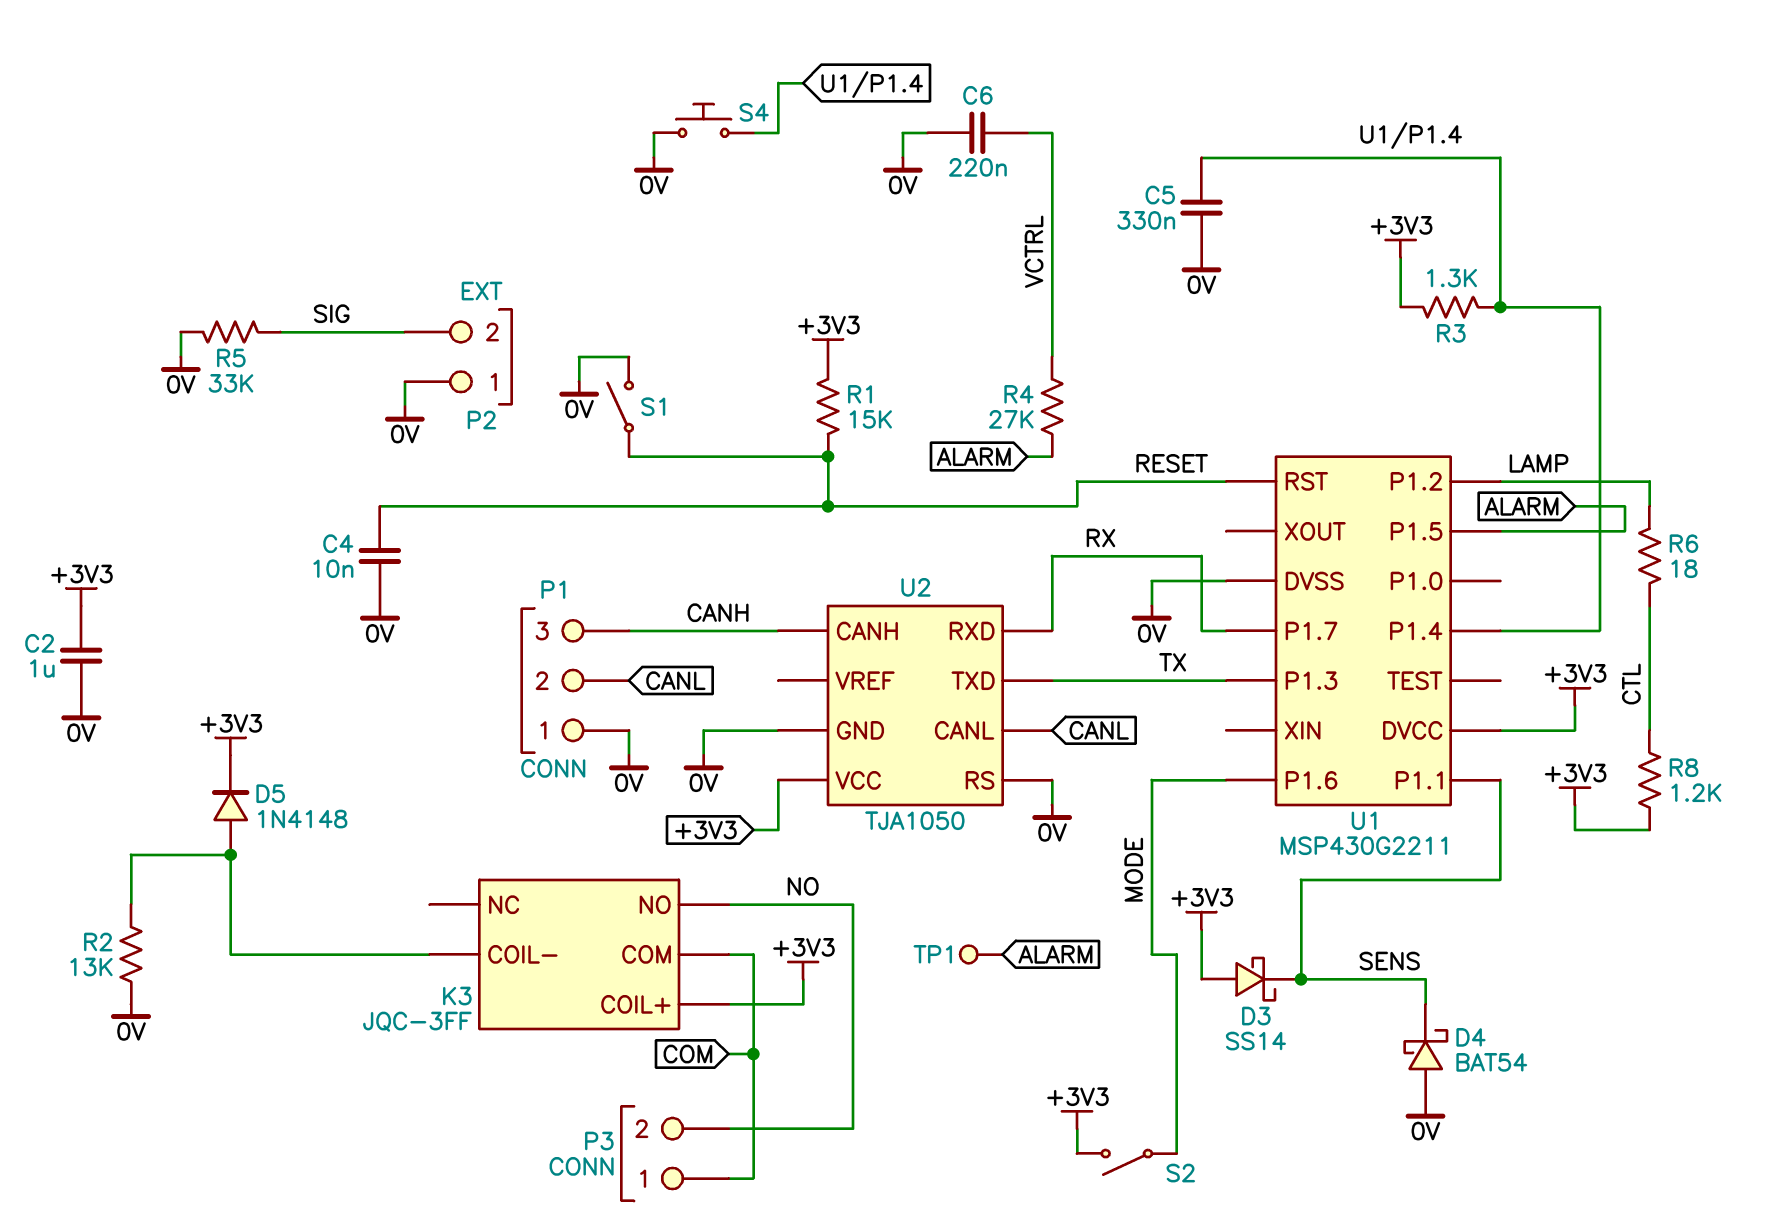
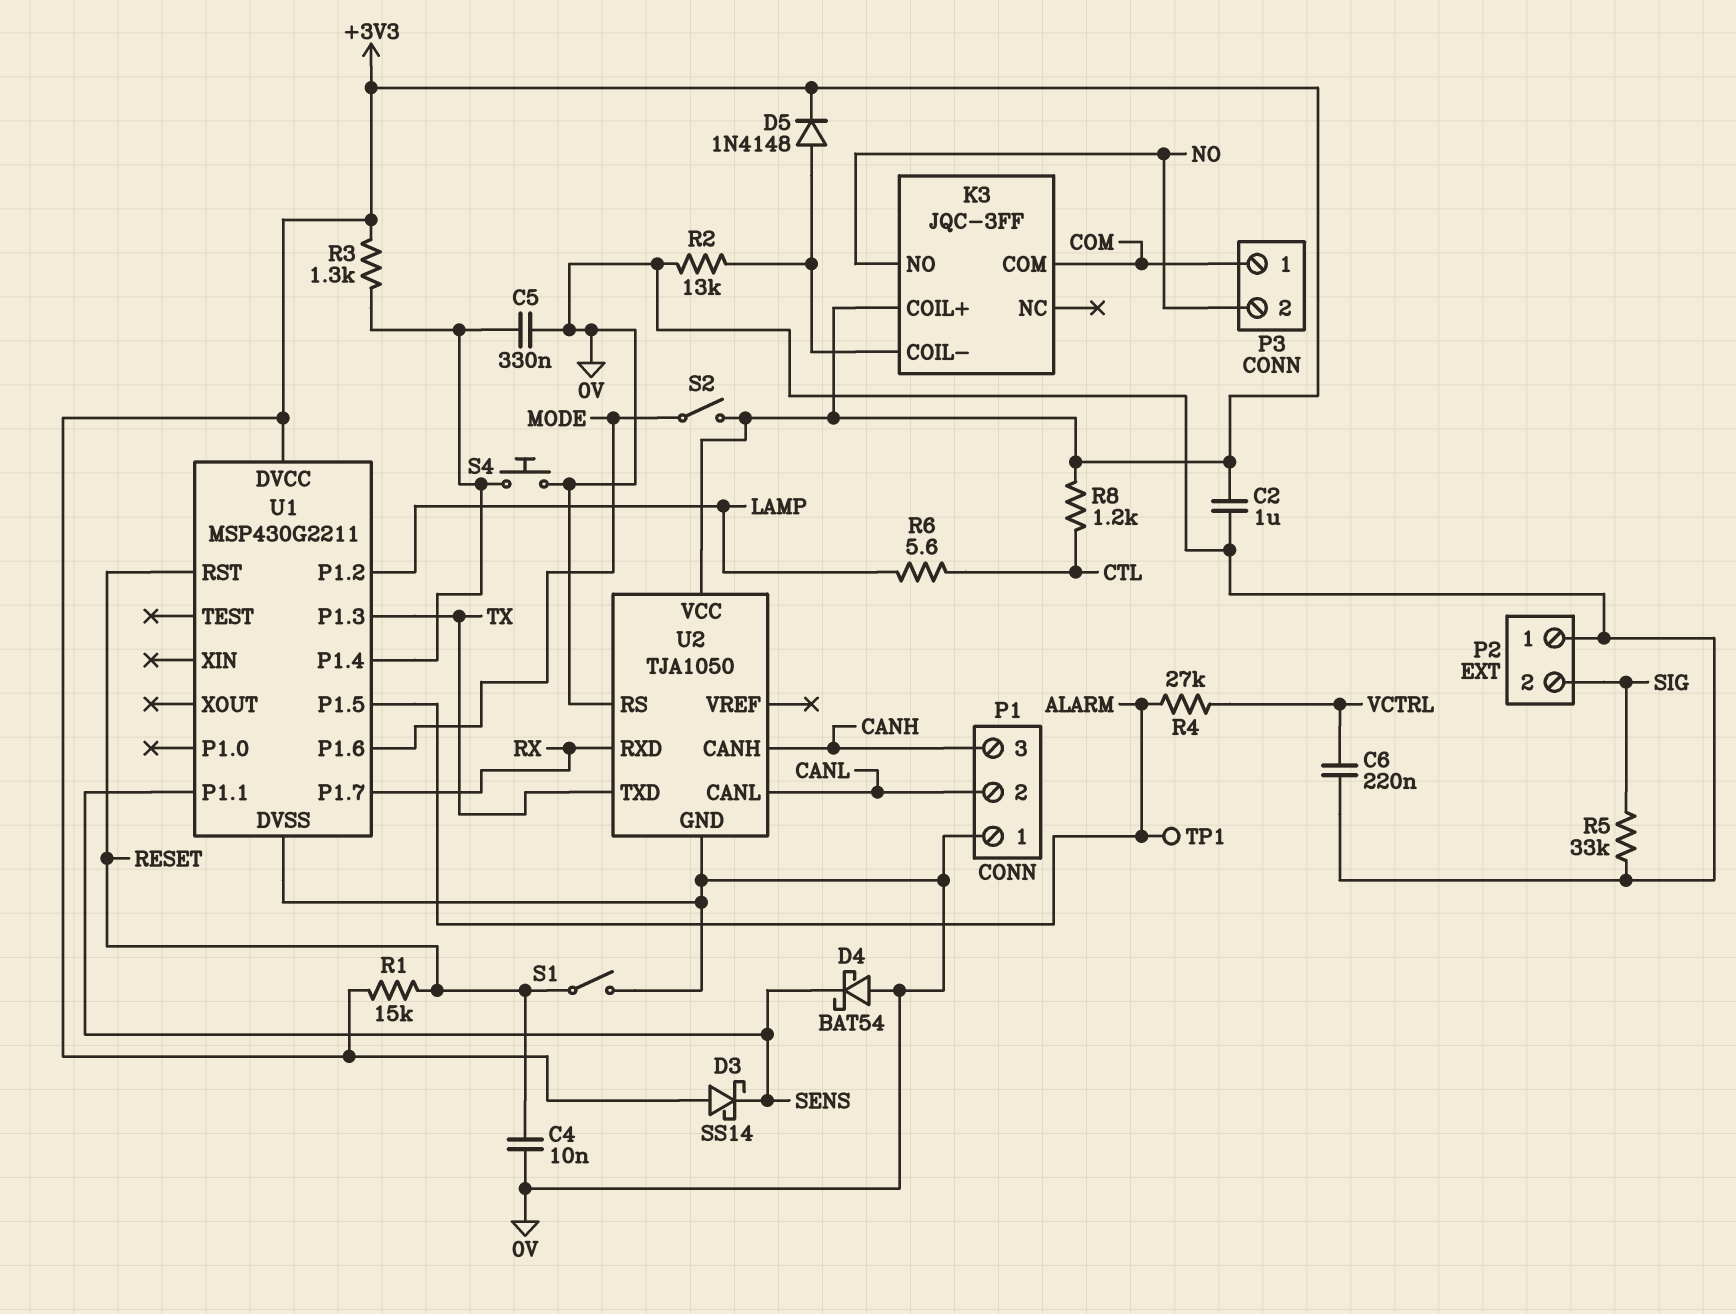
R6: 18 (CTL, LAMP) -> 5.6 (CTL, LAMP)

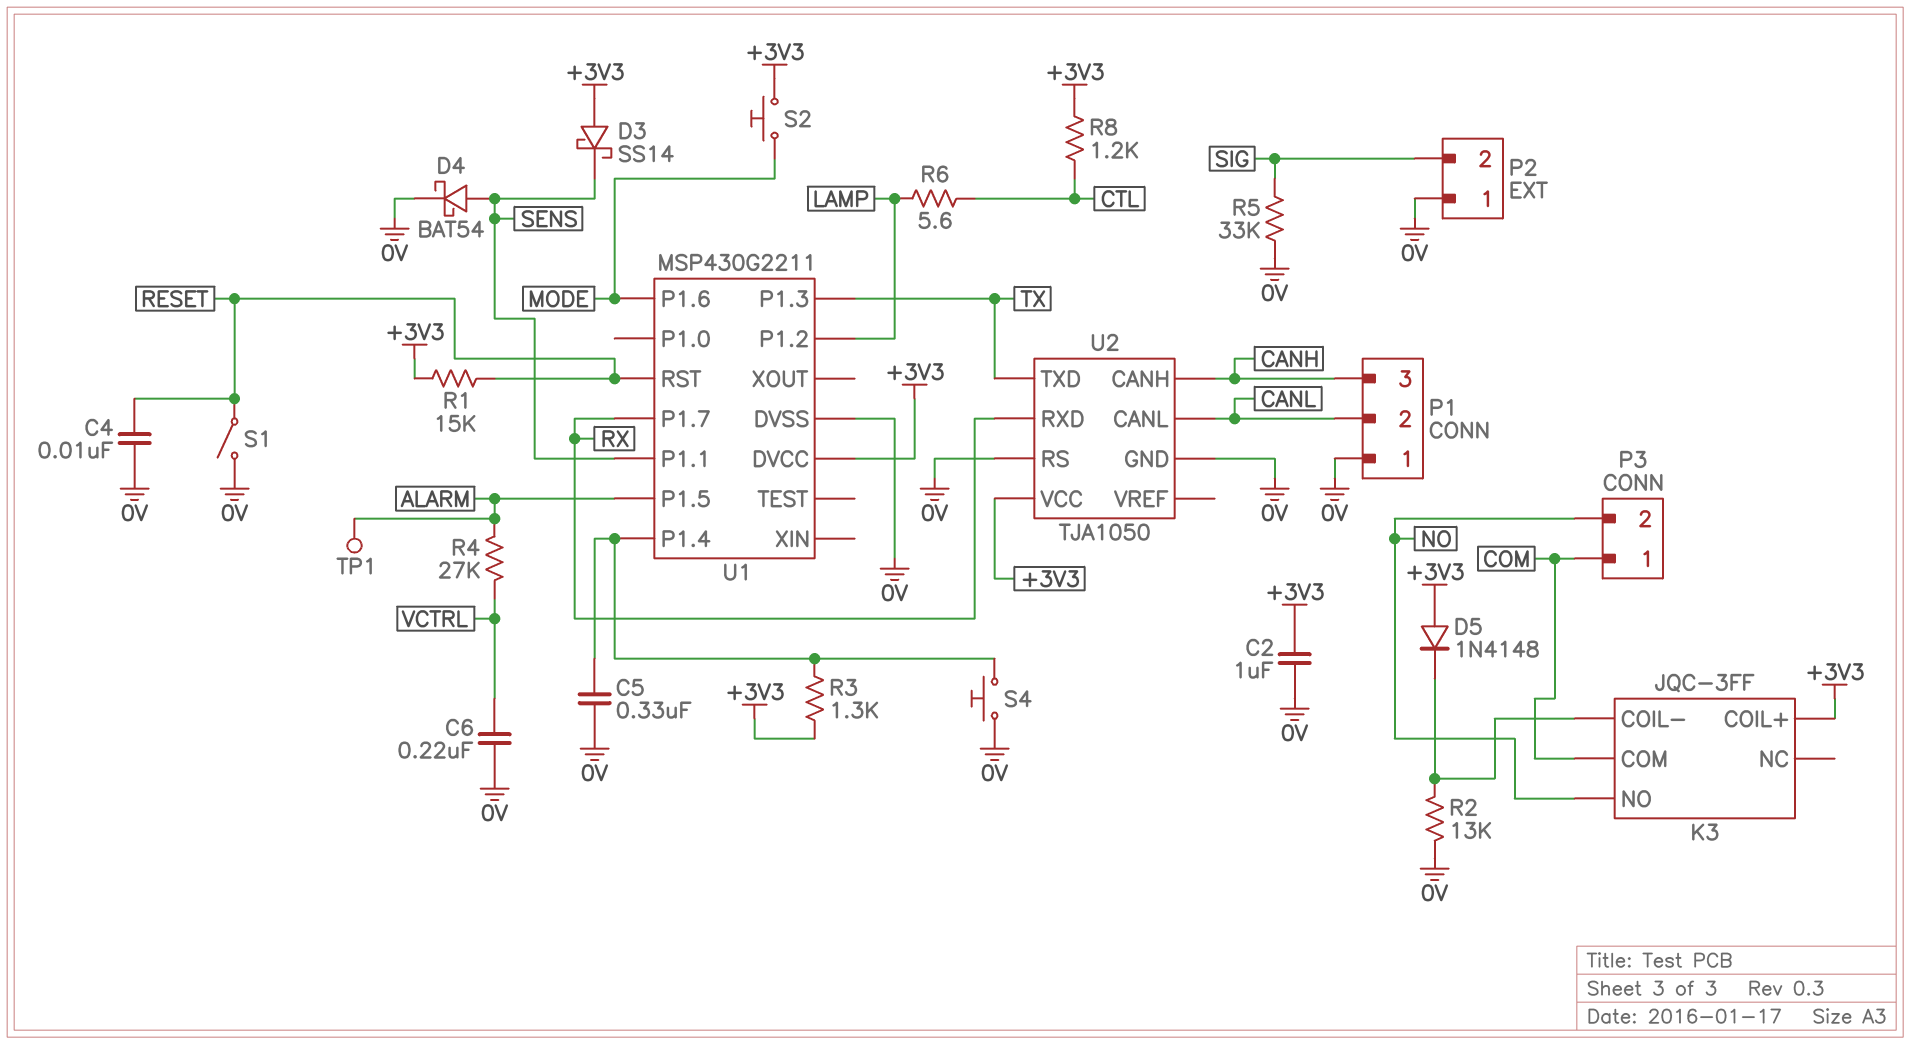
D4: schottky BAT54 (A 0V, K SENS) -> schottky BAT54 (A SENS, K 0V)
D5: diode 1N4148 (A K3/COIL-, K +3V3) -> diode 1N4148 (A +3V3, K K3/COIL-)
S2: switch (+3V3, MODE) -> button (+3V3, MODE)

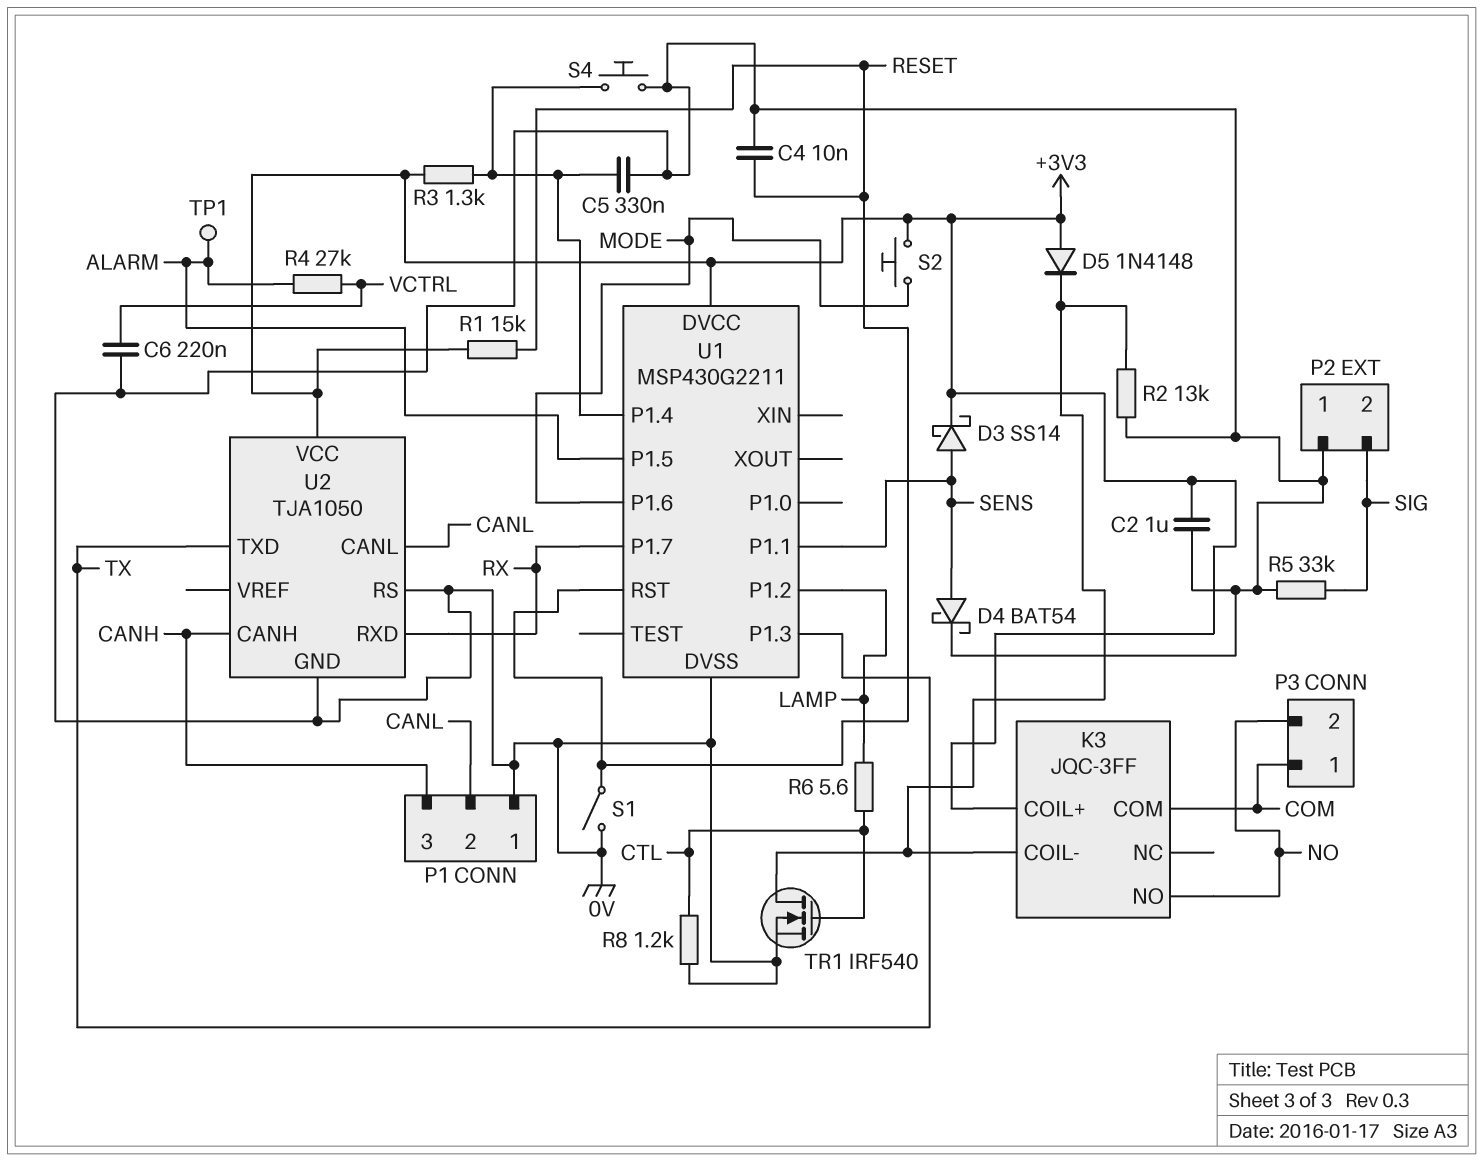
D3: schottky SS14 (A +3V3, K SENS) -> schottky SS14 (A SENS, K +3V3)
R8: 1.2k (+3V3, CTL) -> 1.2k (0V, CTL)
TR1: none -> NMOS IRF540 (G CTL, D K3/COIL-, S 0V)

